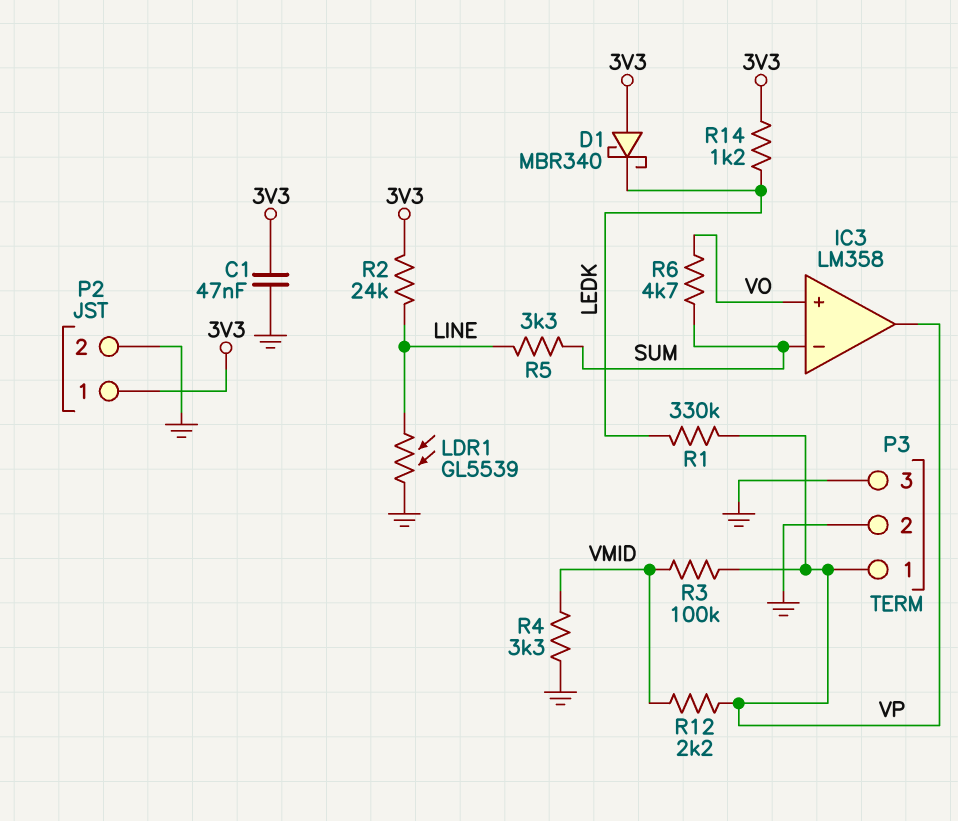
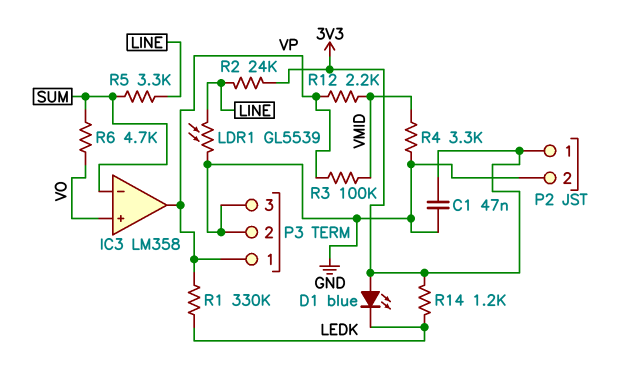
D1: schottky MBR340 (A 3V3, K LEDK) -> LED blue (A 3V3, K LEDK)

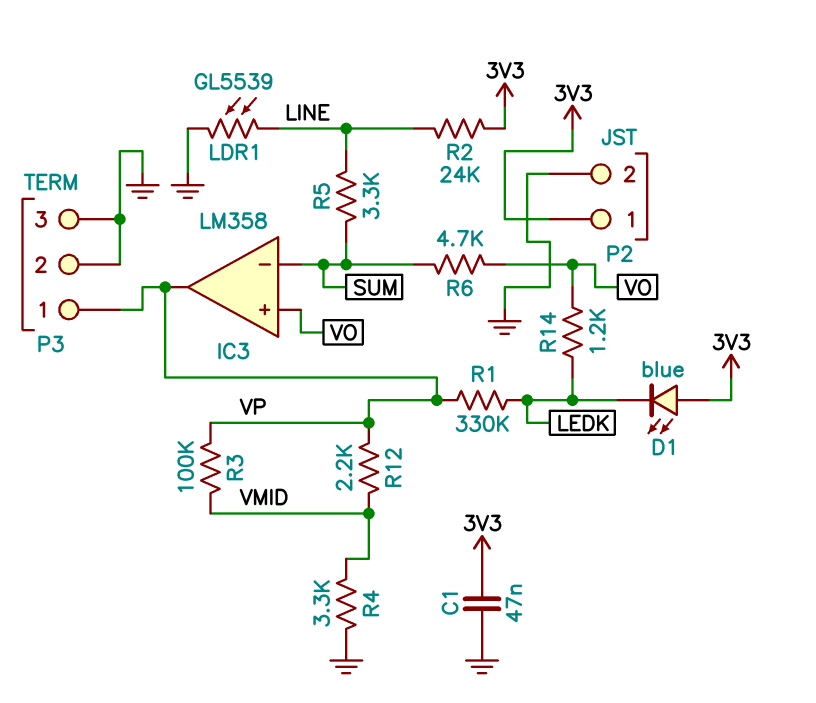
R14: 1.2k (3V3, LEDK) -> 1.2k (LEDK, VO)

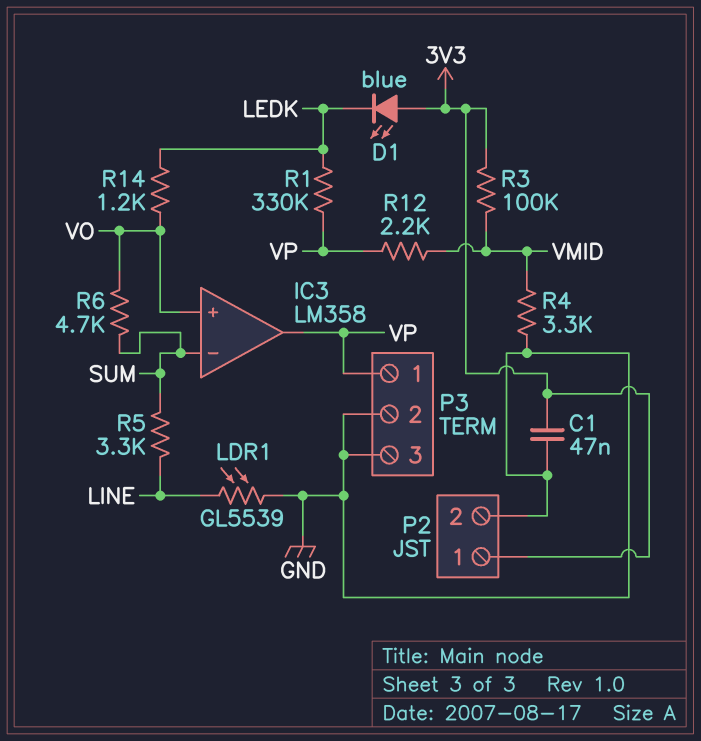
R2: 24k (3V3, LINE) -> none
R3: 100k (VMID, VP) -> 100k (3V3, VMID)

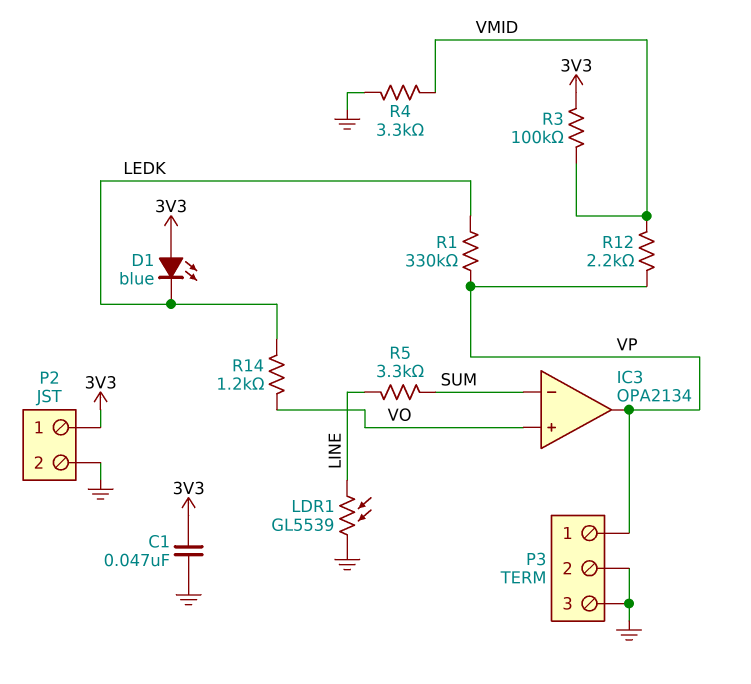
IC3: LM358 -> OPA2134
R6: 4.7k (SUM, VO) -> none

